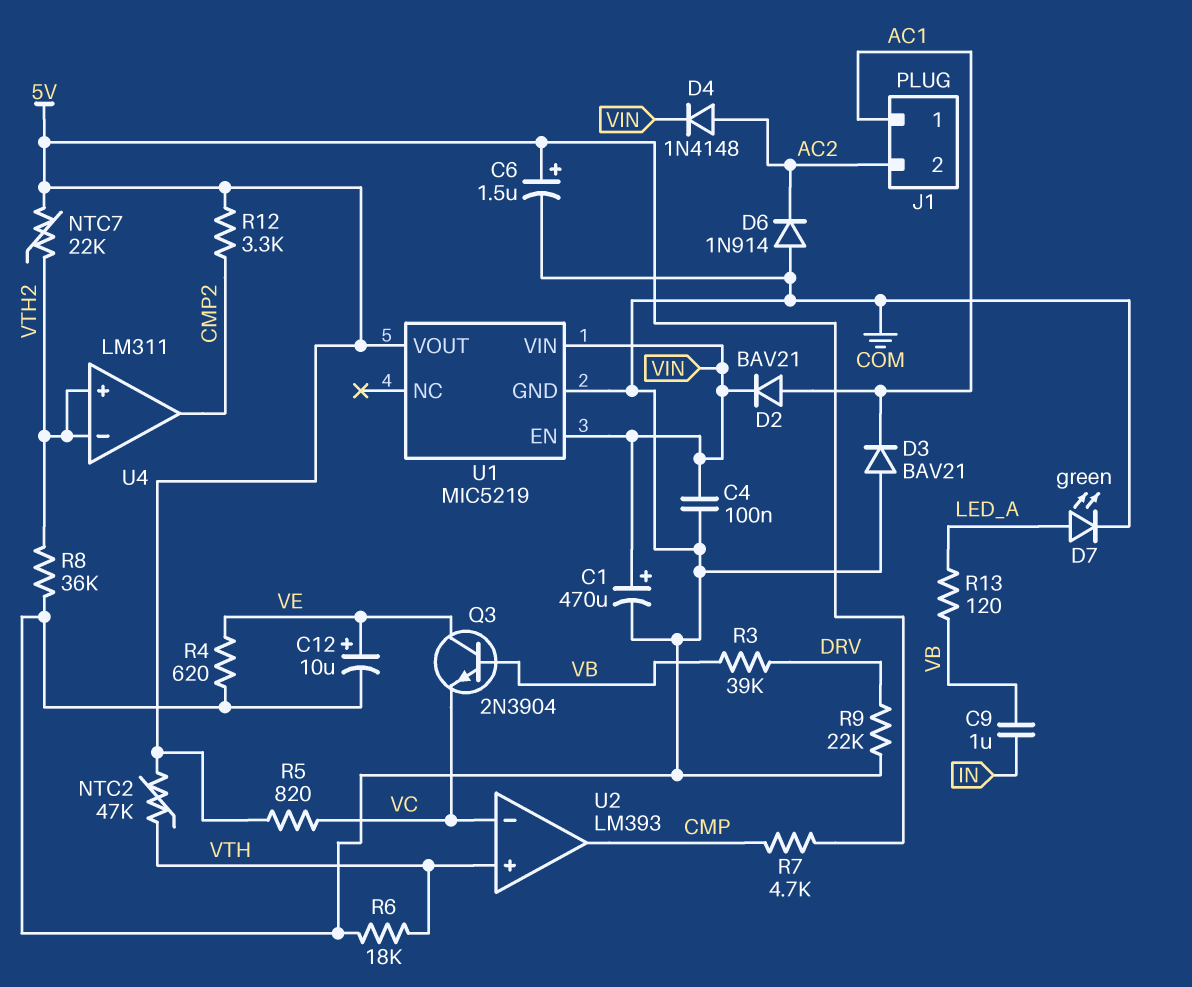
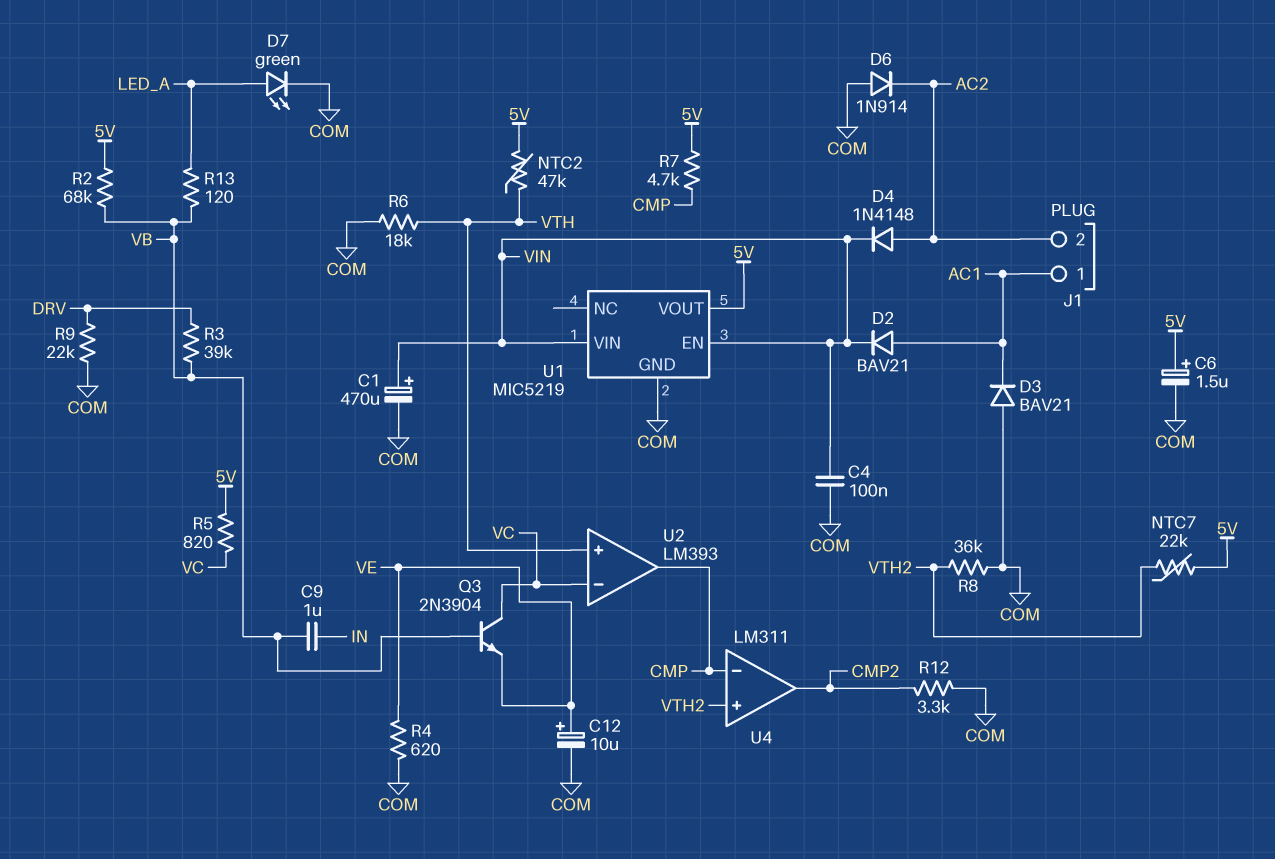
Q3: NPN 2N3904 (B VB, C VE, E VC) -> NPN 2N3904 (B VB, C VC, E VE)
R2: none -> 68k (5V, VB)
R12: 3.3k (5V, CMP2) -> 3.3k (CMP2, COM)
U4 pin in-: VTH2 -> CMP

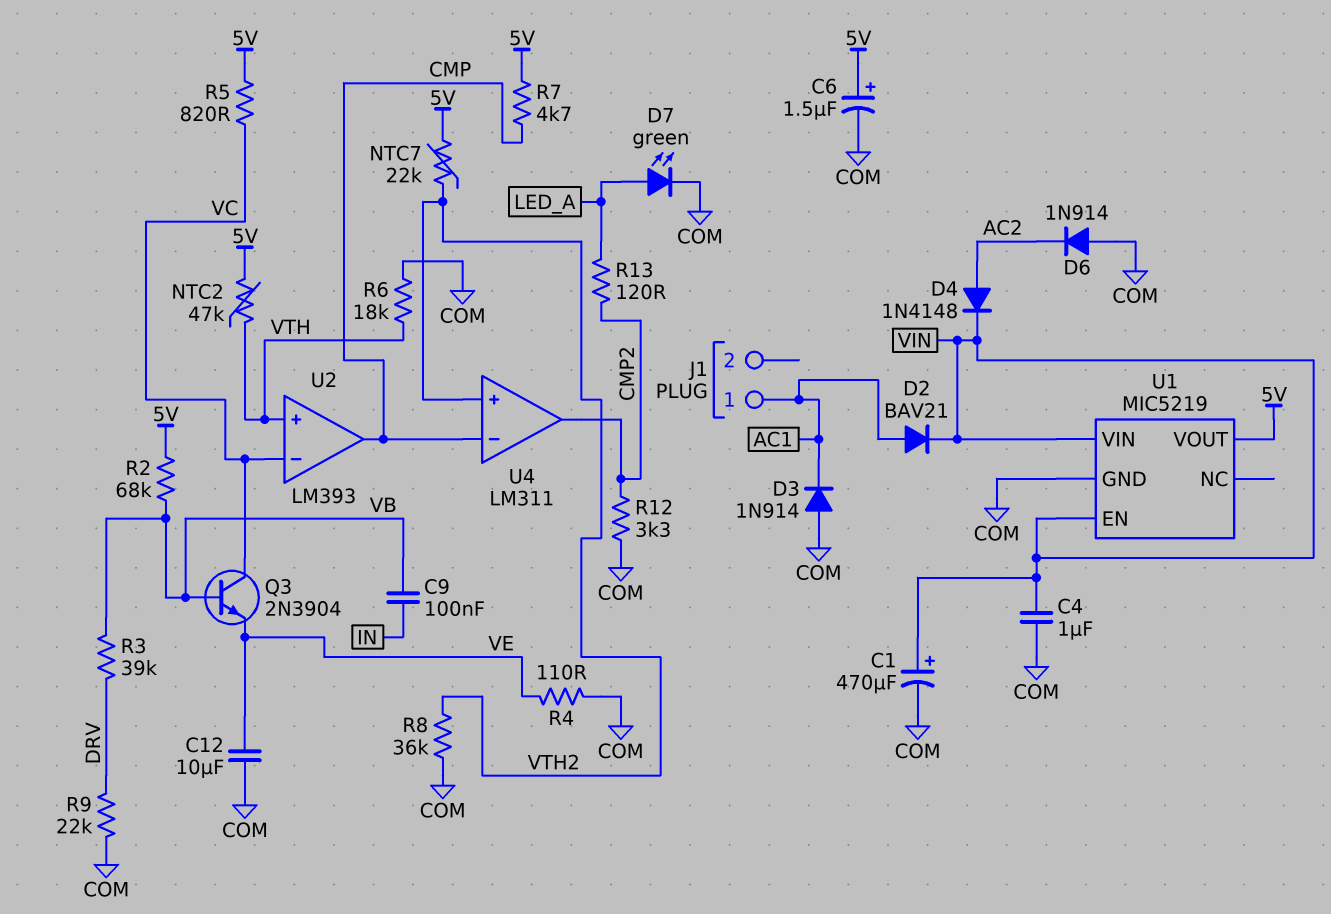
C4: 100nF (COM, VIN) -> 1uF (COM, VIN)
C9: 1uF (IN, VB) -> 100nF (IN, VB)
C12: 10uF (plus VE, minus COM) -> 10uF (COM, VE)
D3: diode BAV21 (A COM, K AC1) -> diode 1N914 (A COM, K AC1)
J1 pin 2: AC2 -> none
R4: 620 (COM, VE) -> 110 (COM, VE)
R13: 120 (LED_A, VB) -> 120 (CMP2, LED_A)

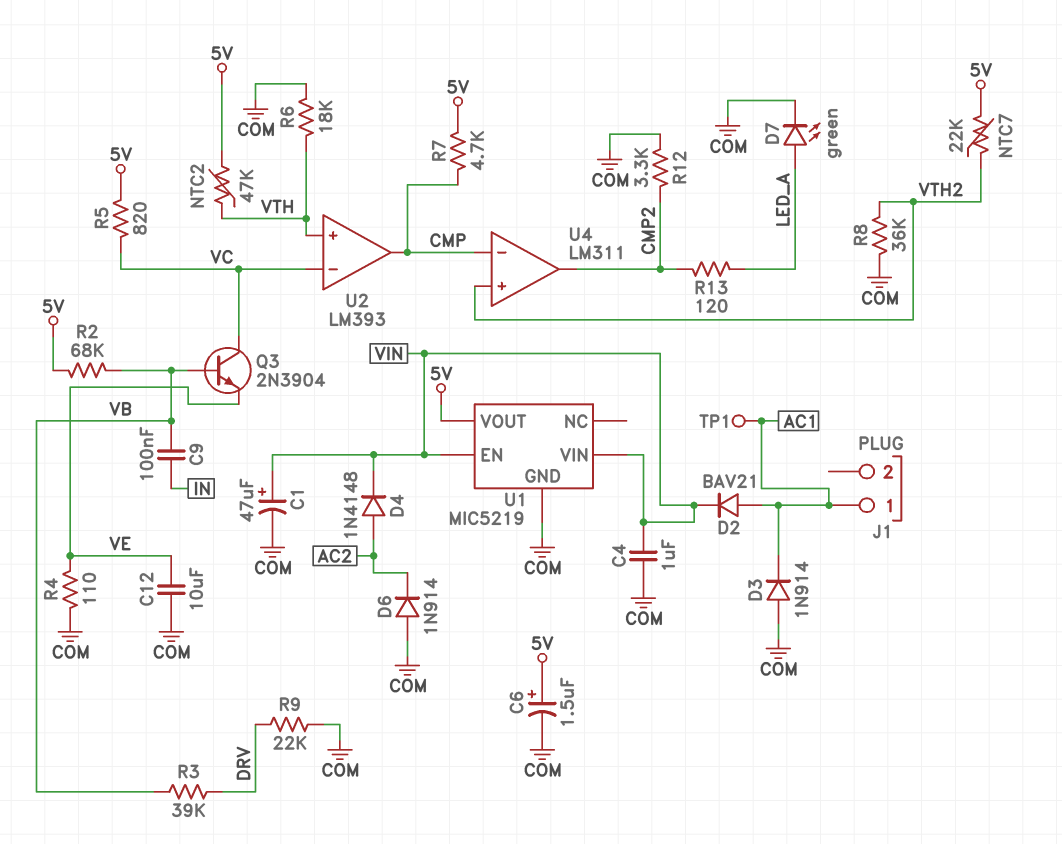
C1: 470uF (plus VIN, minus COM) -> 47uF (plus VIN, minus COM)
TP1: none -> test point (AC1)

